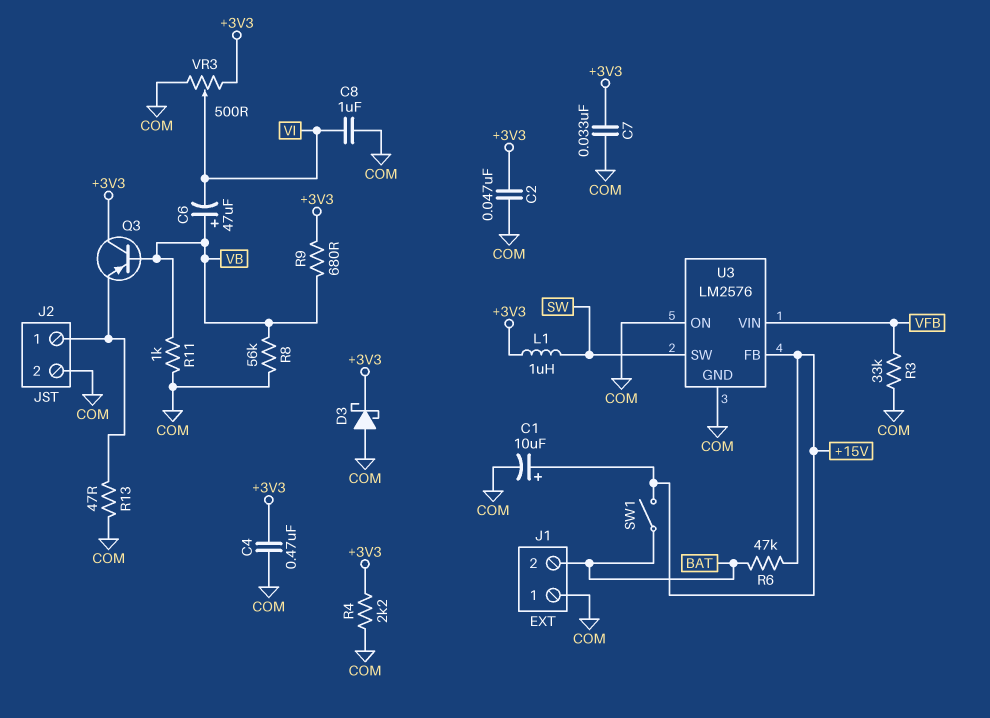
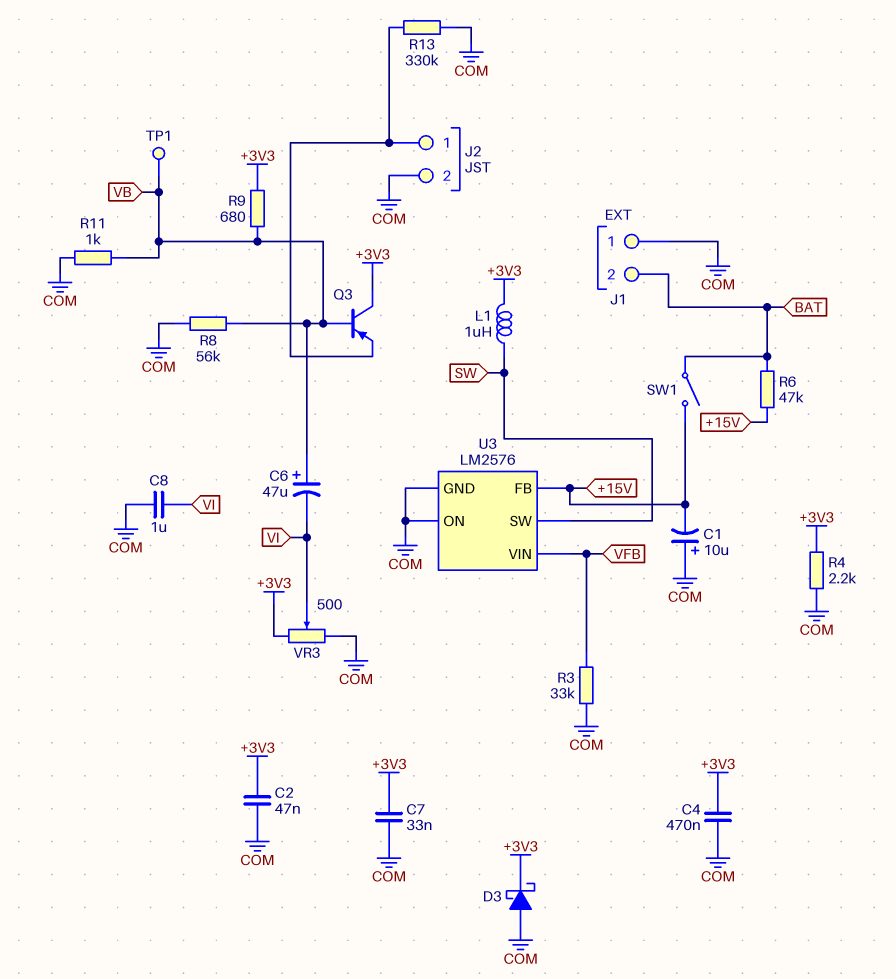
C1: 10uF (plus +15V, minus COM) -> 10uF (plus COM, minus +15V)
R13: 47 (COM, J2/1) -> 330k (COM, J2/1)
TP1: none -> test point (VB)

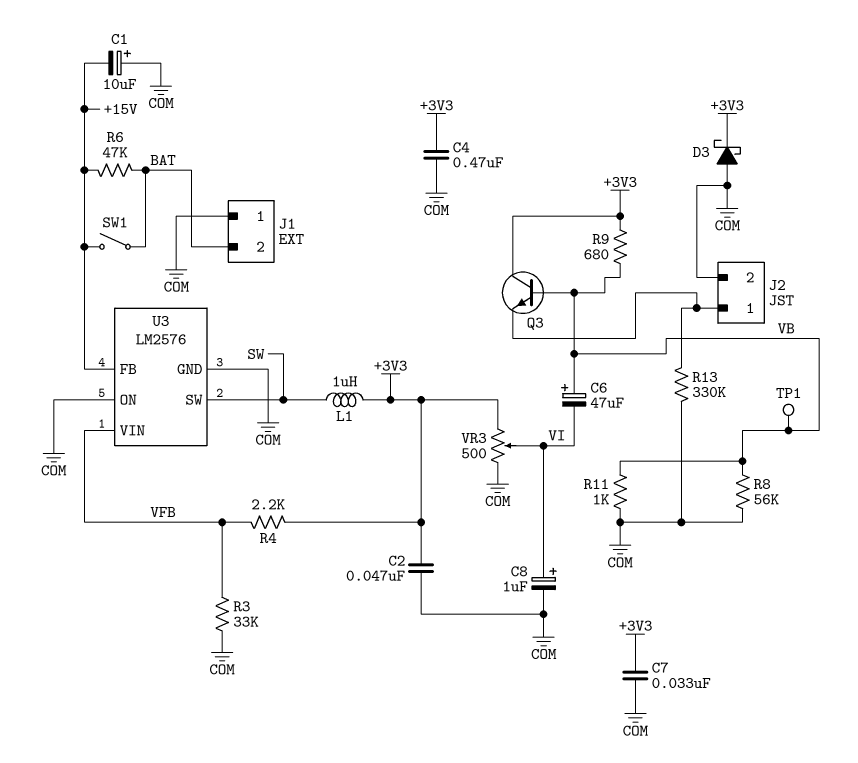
C8: 1uF (COM, VI) -> 1uF (plus VI, minus COM)
Q3: PNP (B VB, C +3V3, E J2/1) -> NPN (B VB, C +3V3, E J2/1)
R4: 2.2k (+3V3, COM) -> 2.2k (+3V3, VFB)

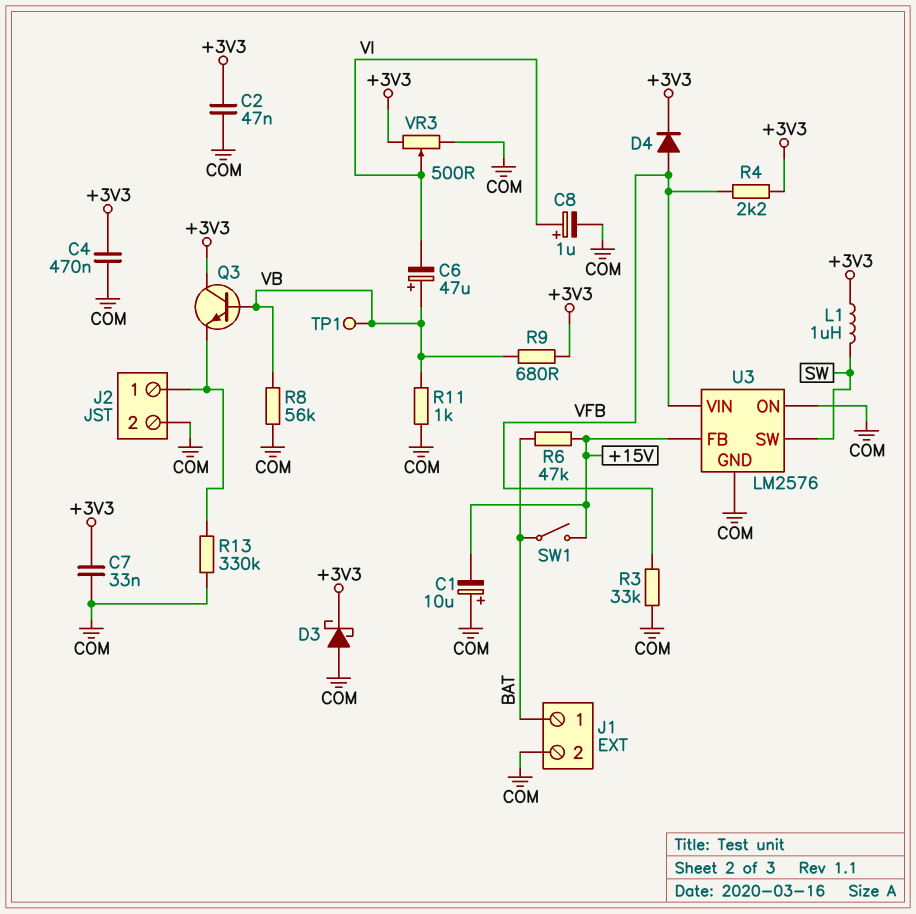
D4: none -> diode (A VFB, K +3V3)
J1 pin 1: COM -> BAT
J1 pin 2: BAT -> COM

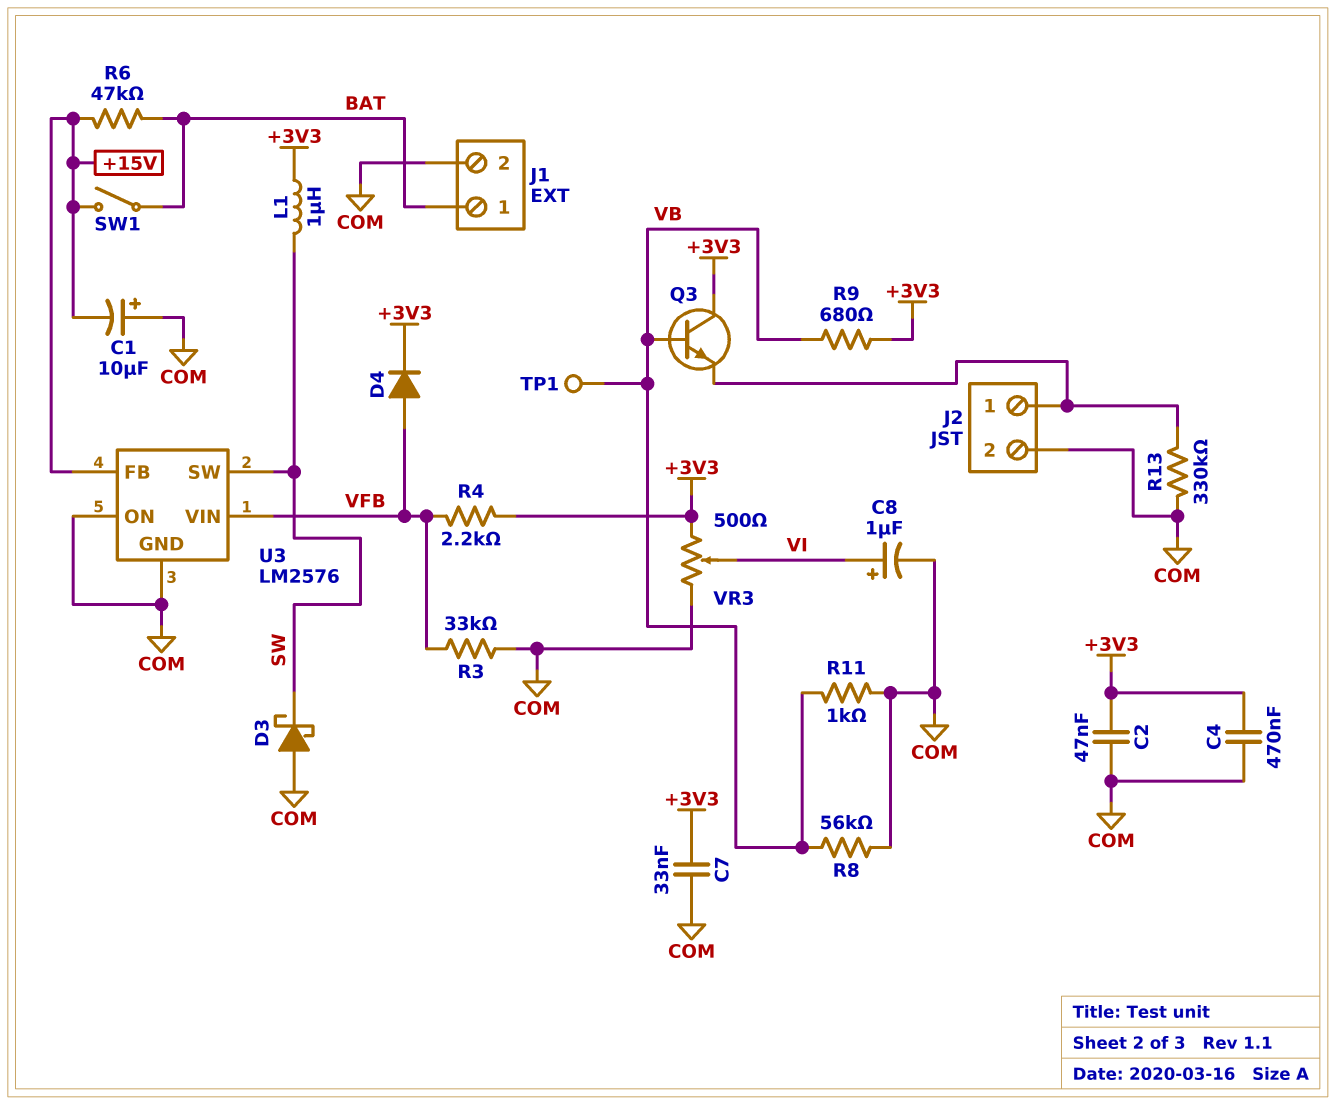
C6: 47uF (plus VB, minus VI) -> none
D3: schottky (A COM, K +3V3) -> schottky (A COM, K SW)

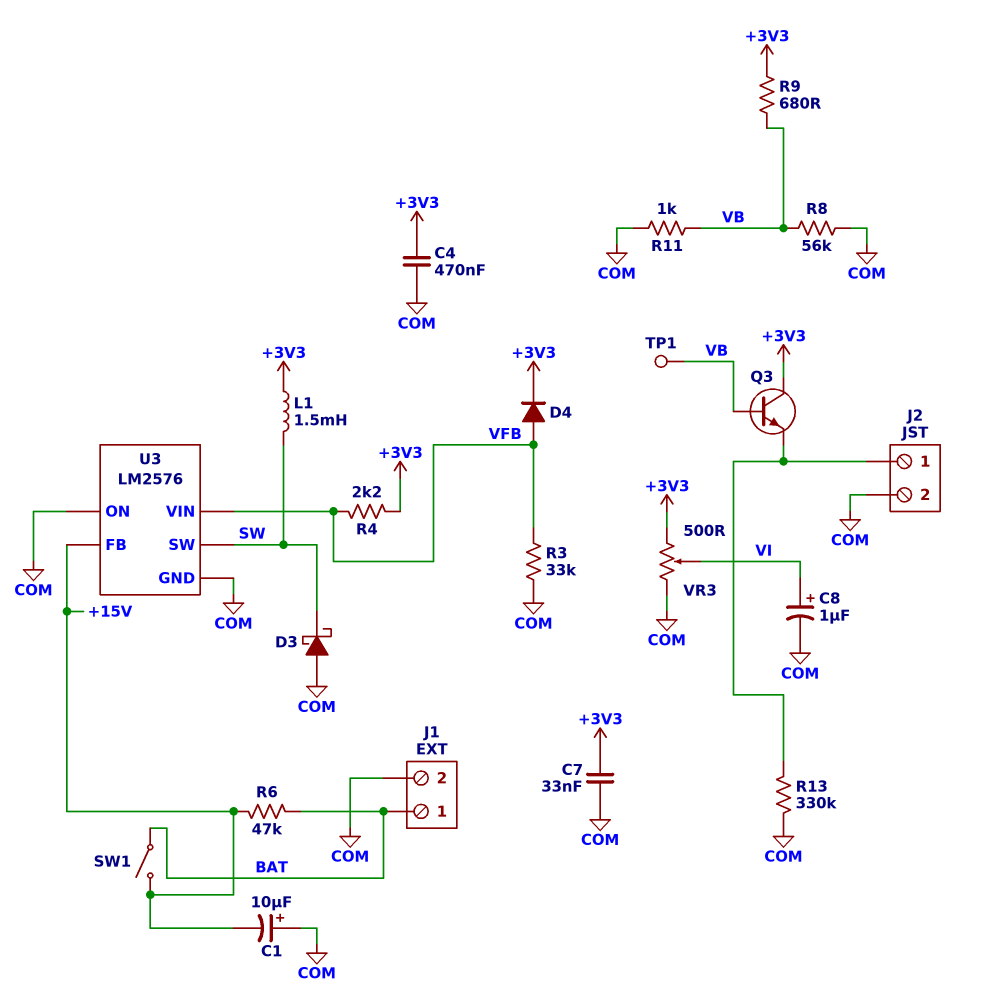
C2: 47nF (+3V3, COM) -> none
L1: 1uH (+3V3, SW) -> 1.5mH (+3V3, SW)

